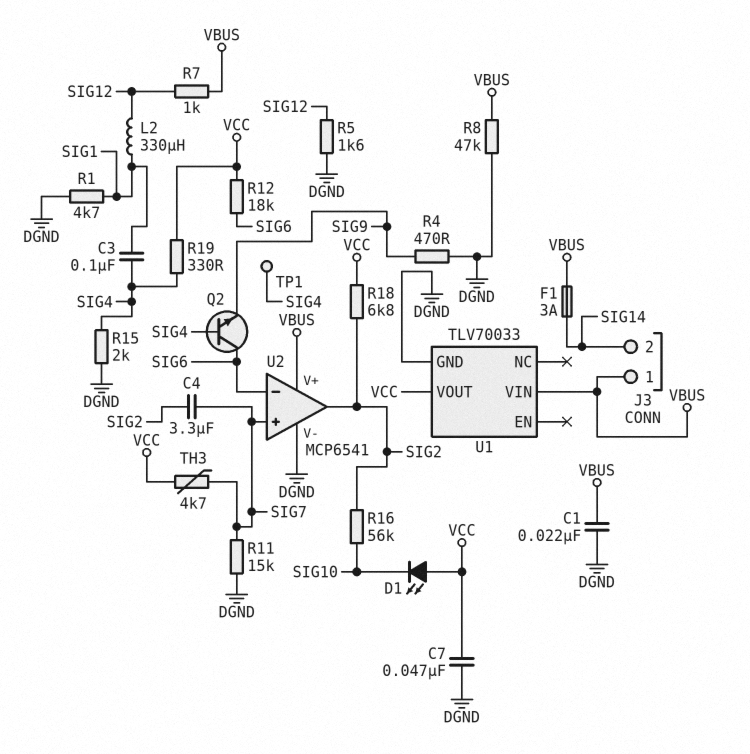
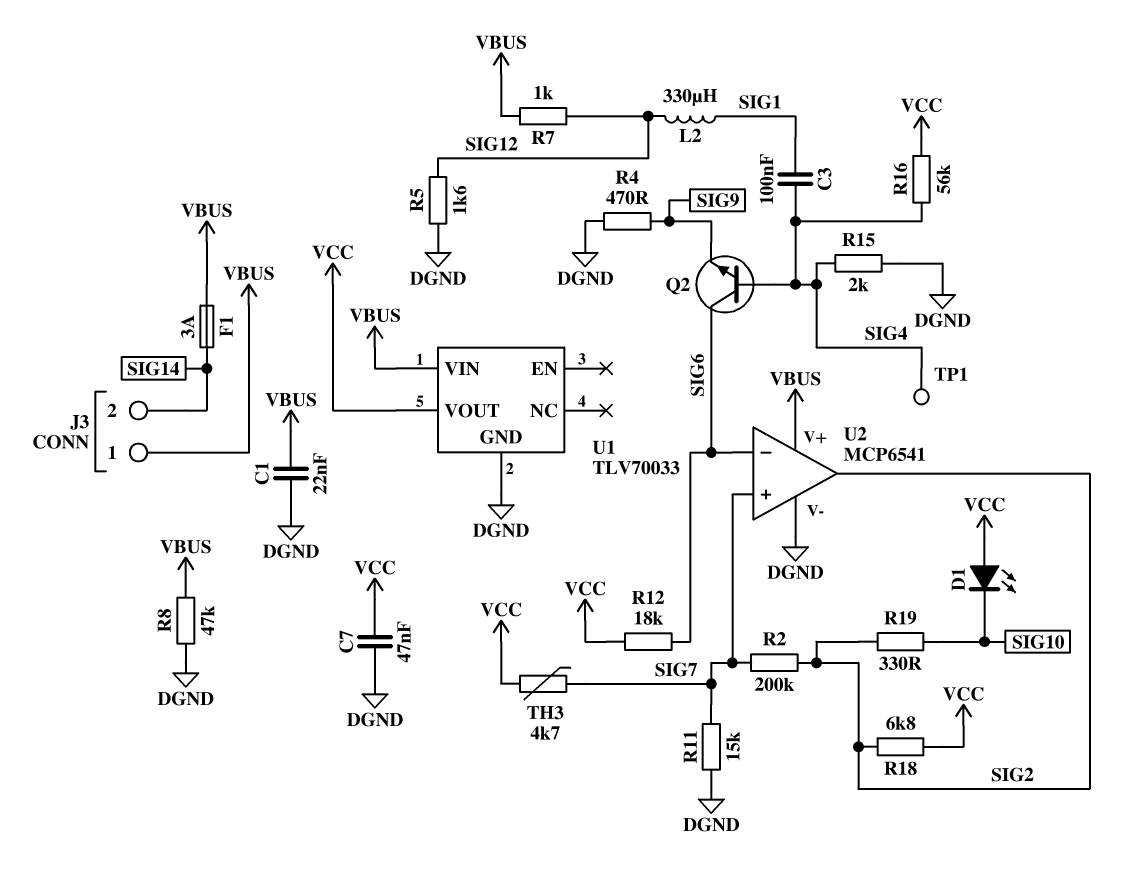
C4: 3.3uF (SIG2, SIG7) -> none
R1: 4.7k (DGND, SIG1) -> none
R2: none -> 200k (SIG2, SIG7)
R16: 56k (SIG2, SIG10) -> 56k (SIG4, VCC)
R19: 330 (SIG4, VCC) -> 330 (SIG2, SIG10)

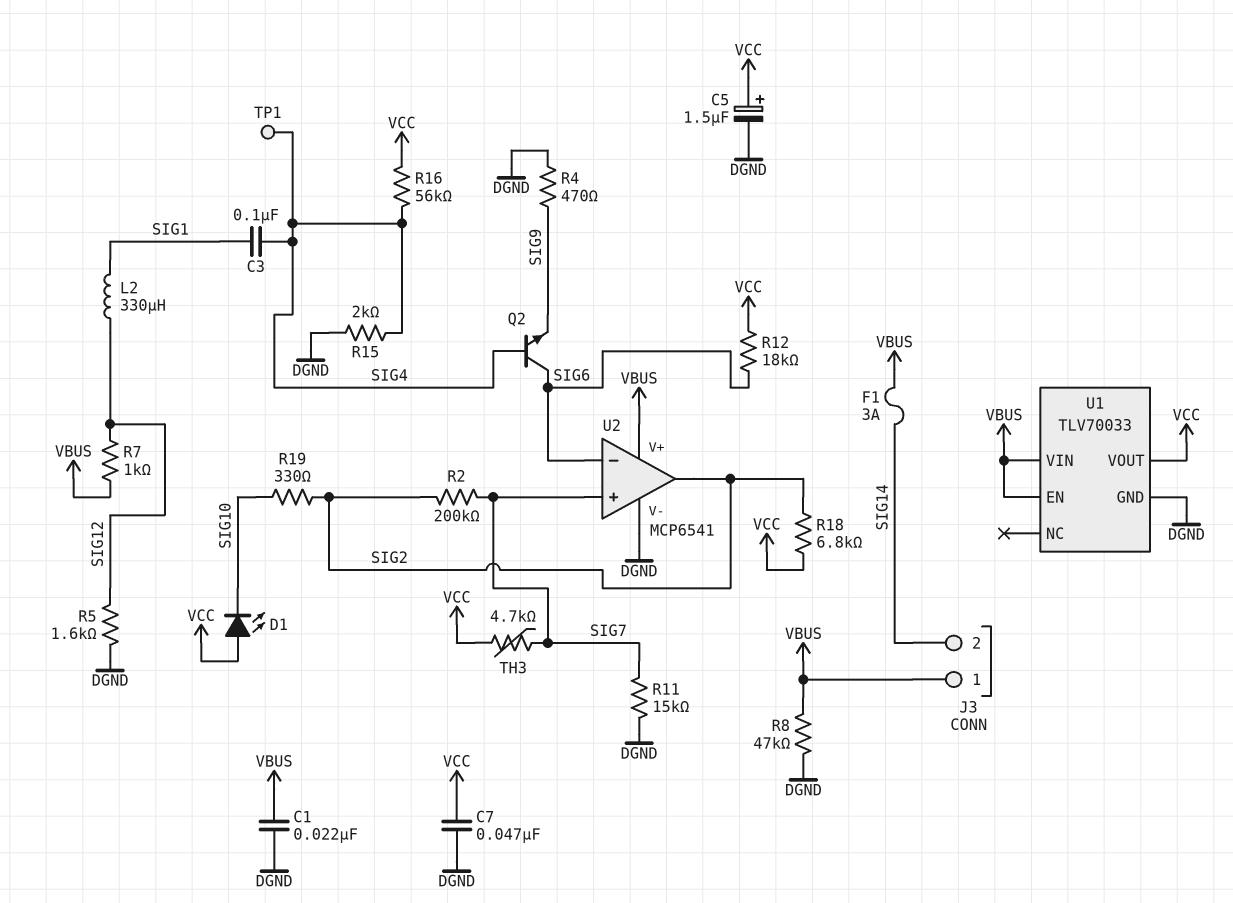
C5: none -> 1.5uF (plus VCC, minus DGND)
U1 pin EN: none -> VBUS

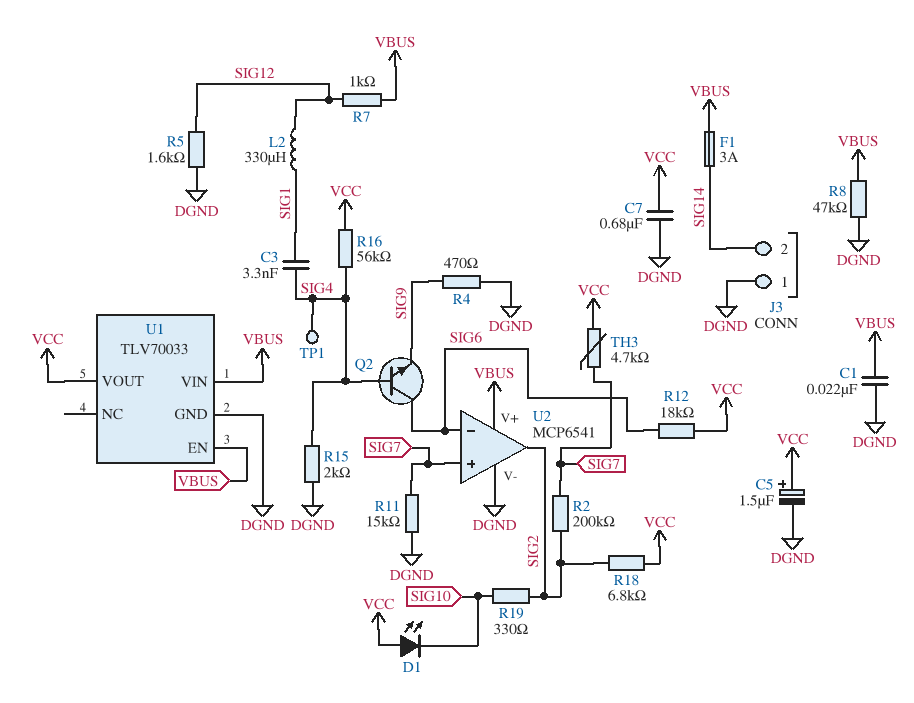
C3: 100nF (SIG1, SIG4) -> 3.3nF (SIG1, SIG4)
C7: 47nF (DGND, VCC) -> 680nF (DGND, VCC)
J3 pin 1: VBUS -> DGND

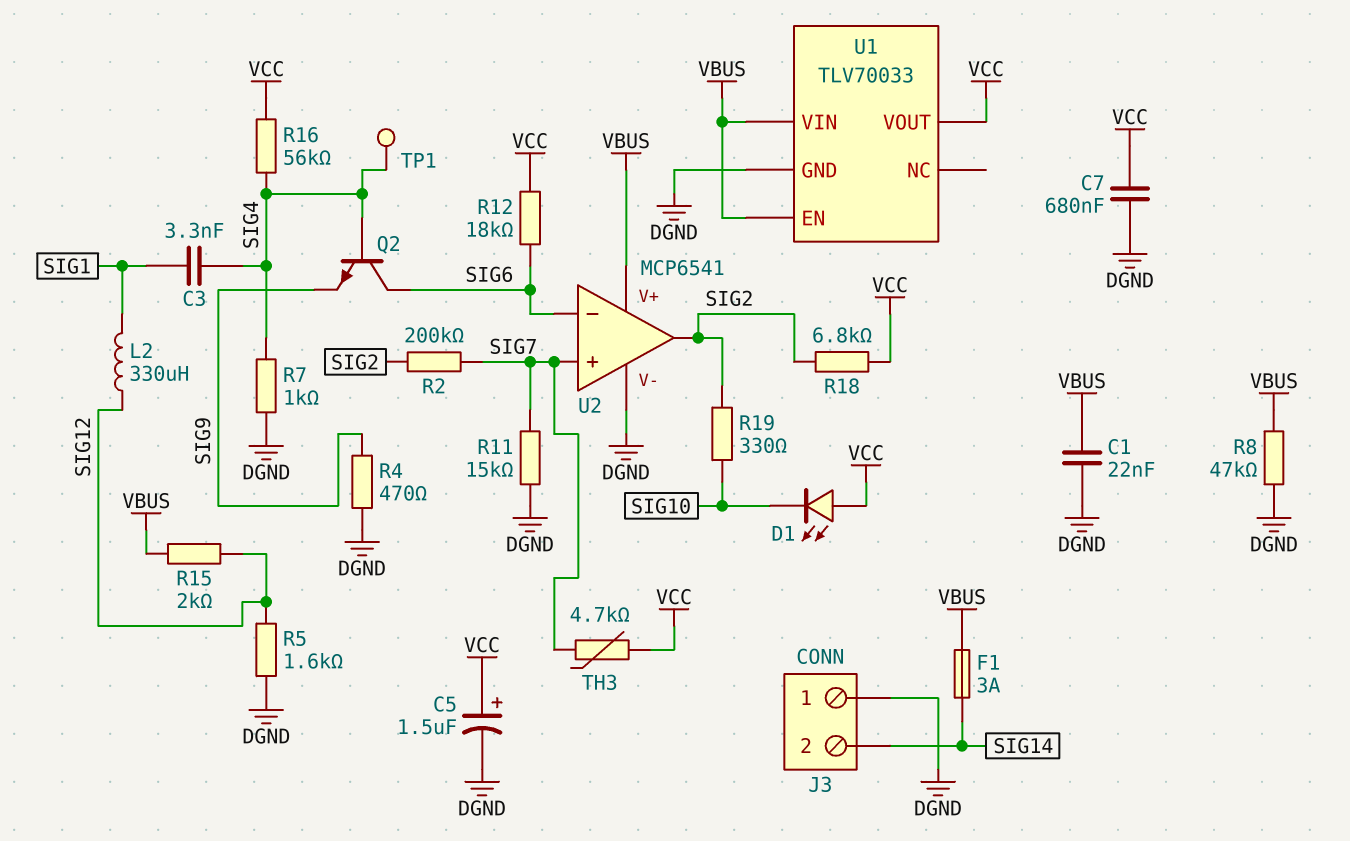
R7: 1k (SIG12, VBUS) -> 1k (DGND, SIG4)
R15: 2k (DGND, SIG4) -> 2k (SIG12, VBUS)

